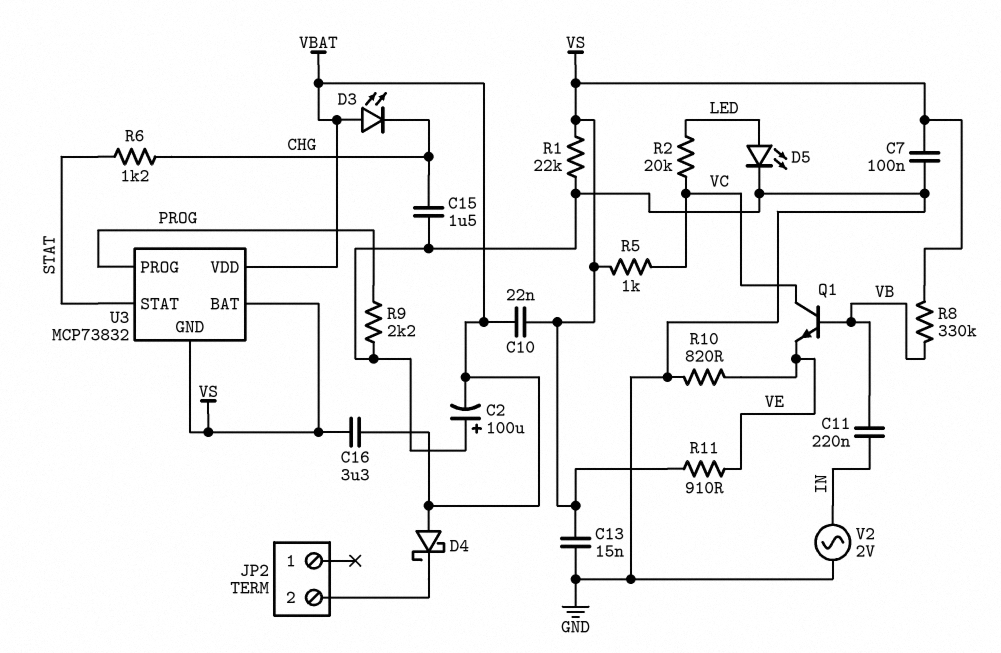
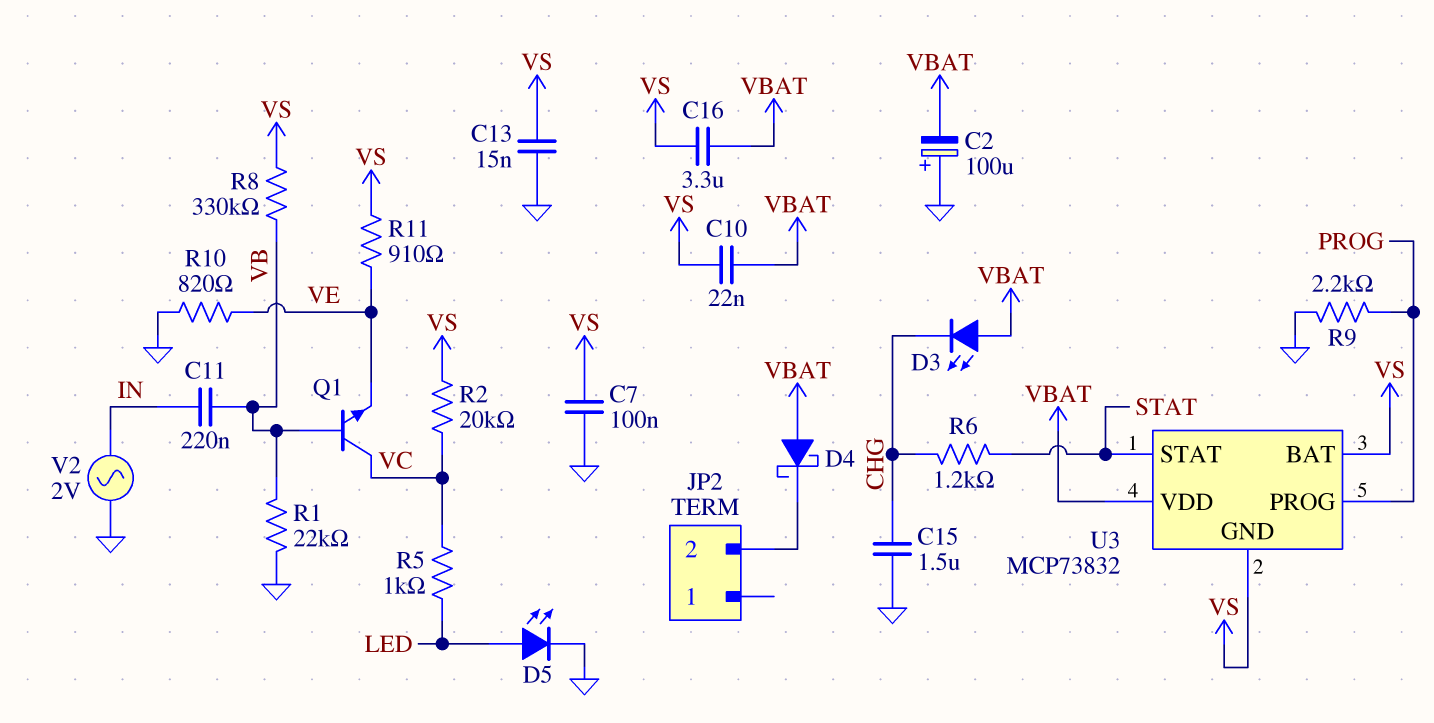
R1: 22k (GND, VS) -> 22k (GND, VB)
R2: 20k (LED, VC) -> 20k (VC, VS)
R5: 1k (VC, VS) -> 1k (LED, VC)

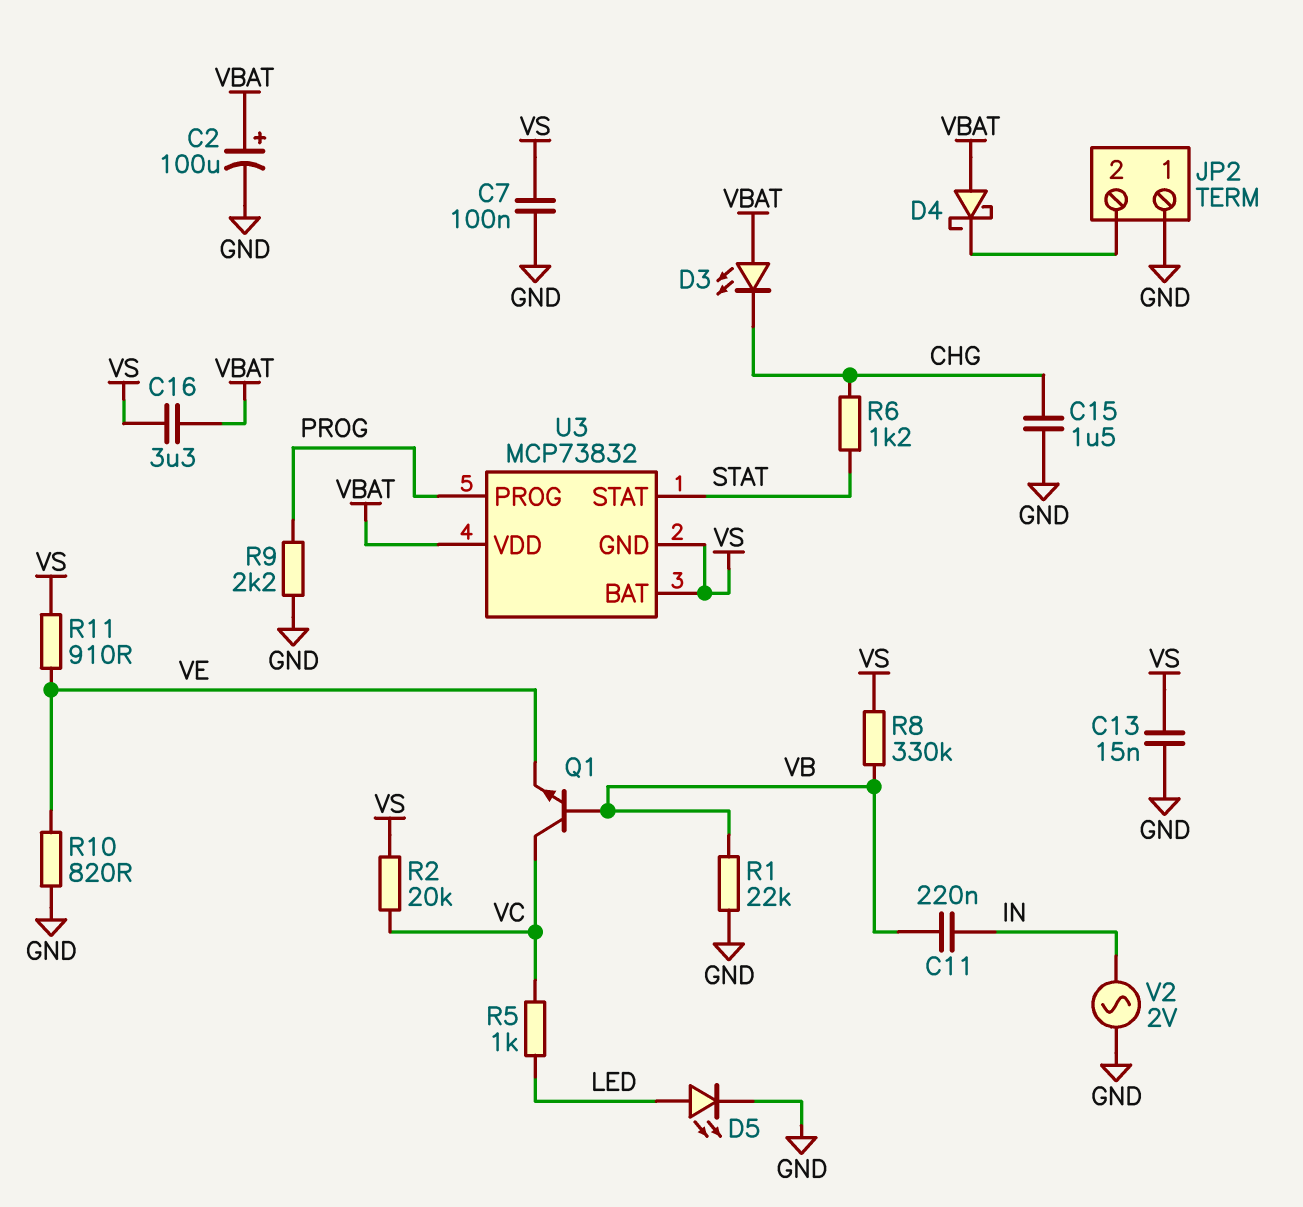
C2: 100uF (plus GND, minus VBAT) -> 100uF (plus VBAT, minus GND)
C10: 22nF (VBAT, VS) -> none
JP2 pin 1: none -> GND

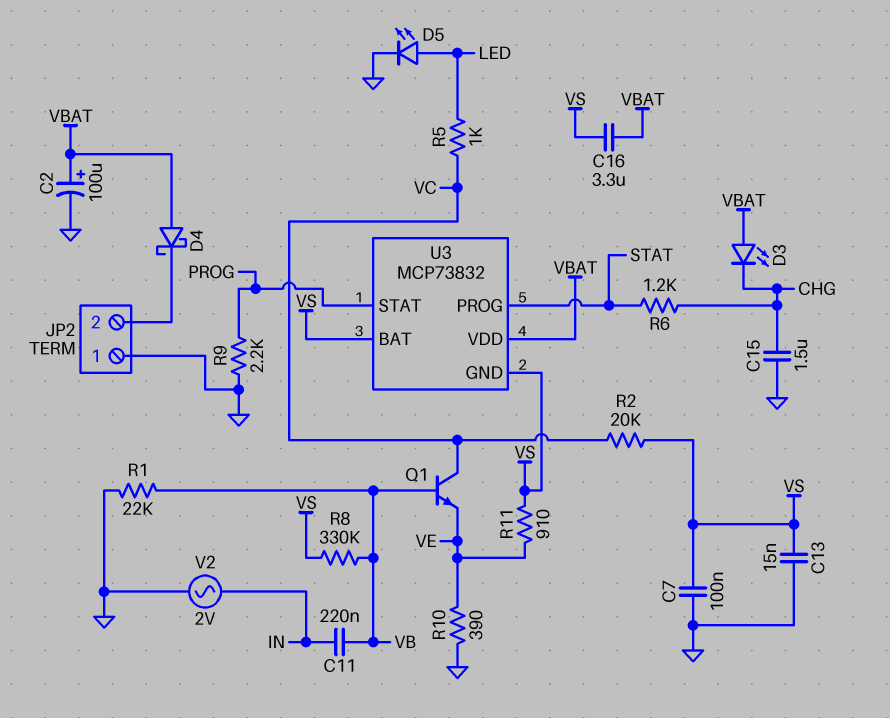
R10: 820 (GND, VE) -> 390 (GND, VE)
U3 pin PROG: PROG -> STAT
U3 pin STAT: STAT -> PROG

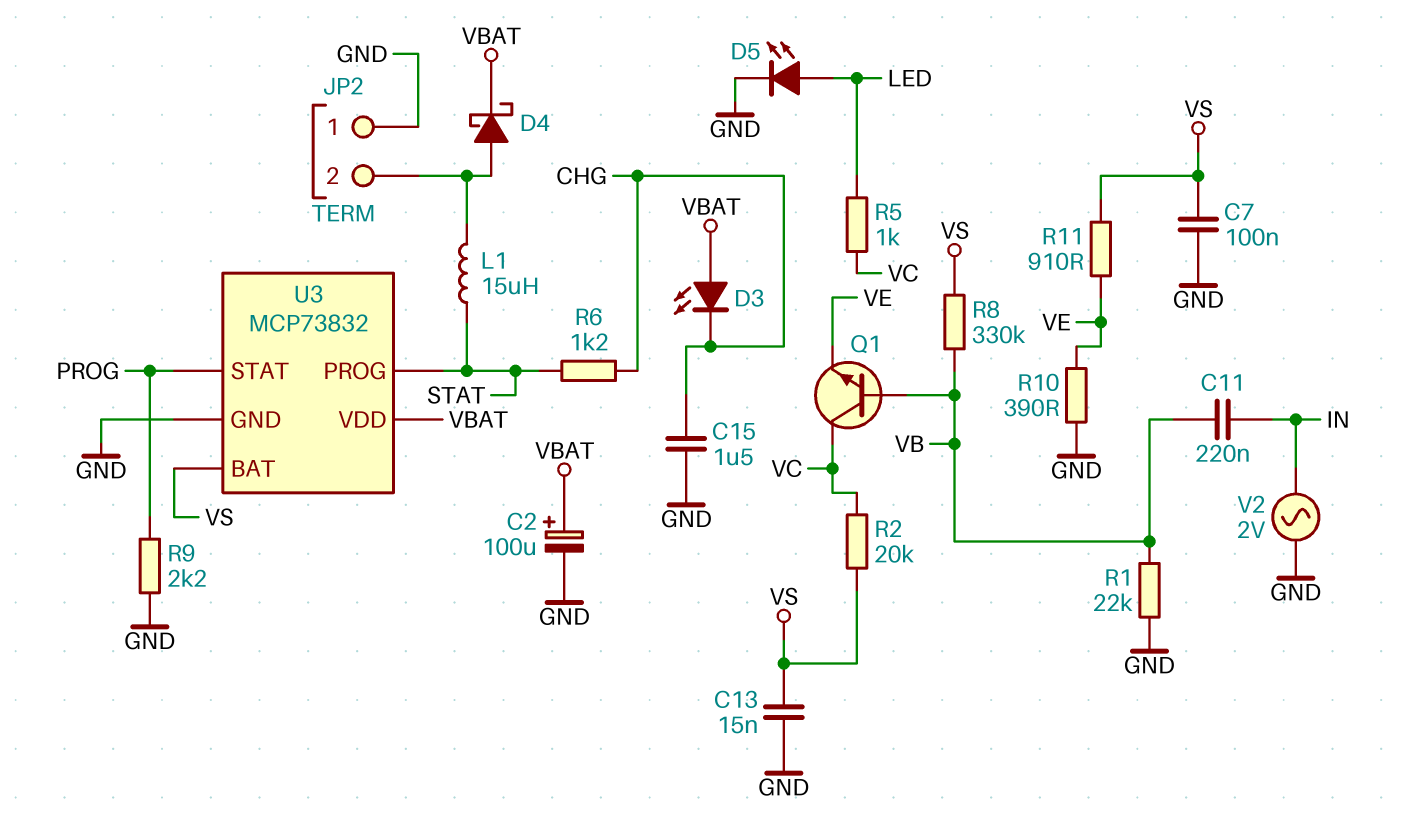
C16: 3.3uF (VBAT, VS) -> none
D4: schottky (A VBAT, K JP2/2) -> schottky (A JP2/2, K VBAT)
L1: none -> 15uH (JP2/2, STAT)
U3 pin GND: VS -> GND

